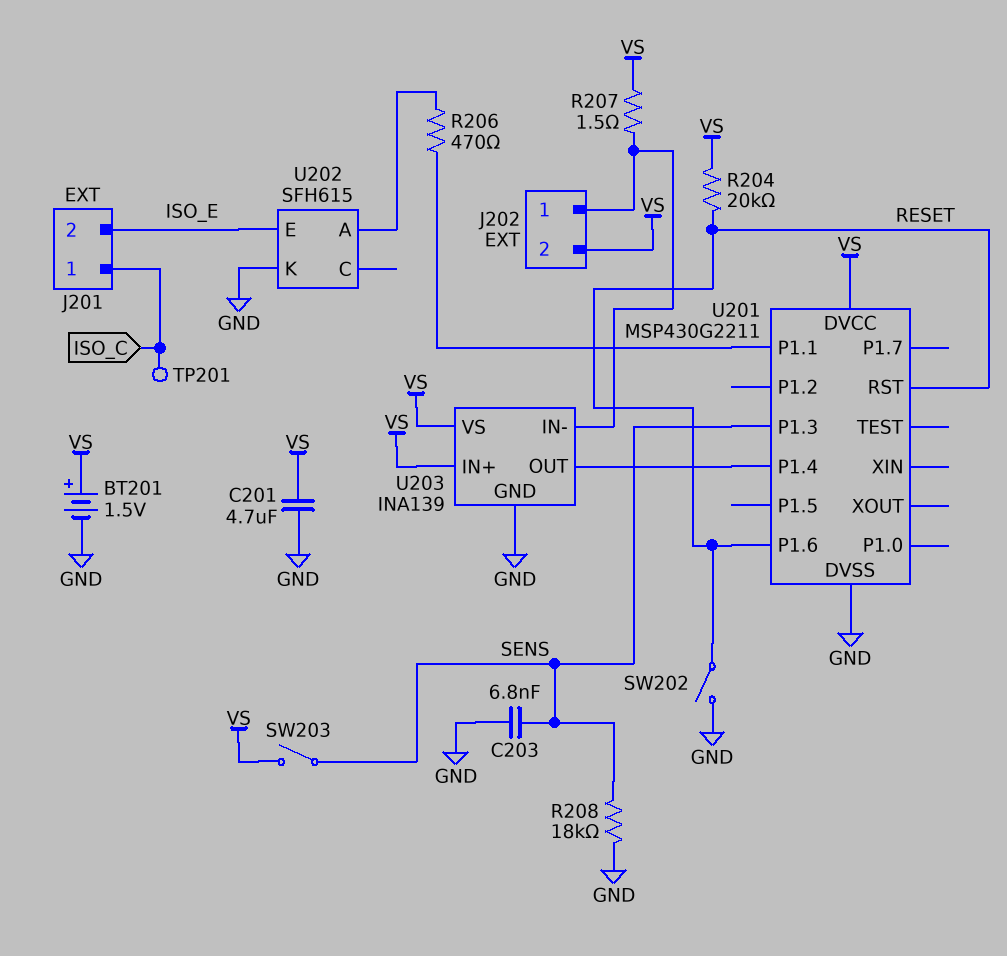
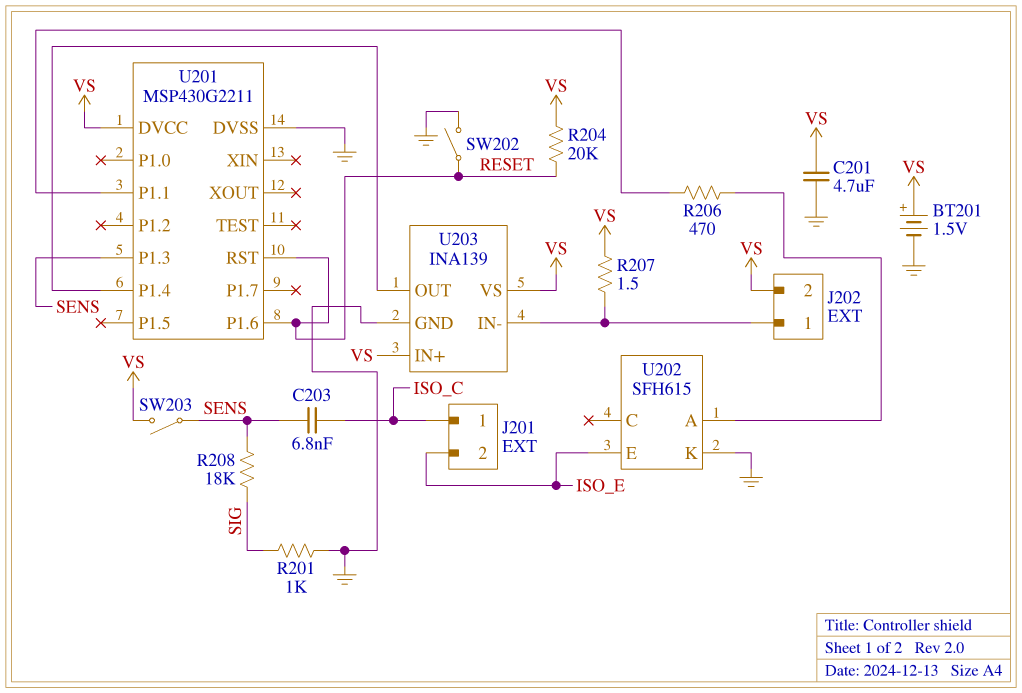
C203: 6.8nF (GND, SENS) -> 6.8nF (ISO_C, SENS)
R201: none -> 1k (GND, SIG)
R208: 18k (GND, SENS) -> 18k (SENS, SIG)
TP201: test point (ISO_C) -> none

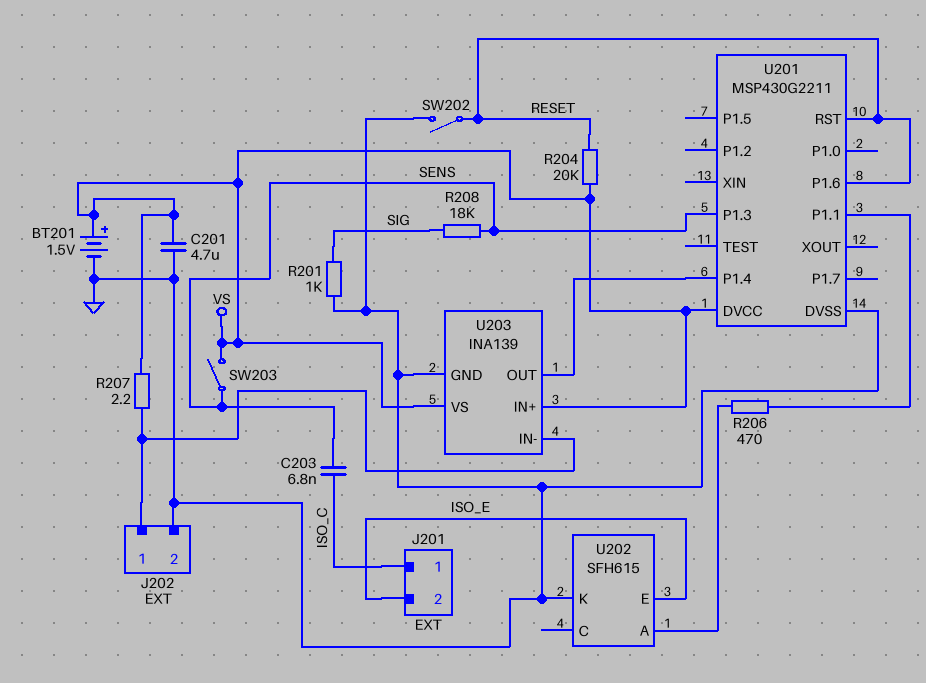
J202 pin 2: VS -> GND
R207: 1.5 (J202/1, VS) -> 2.2 (J202/1, VS)

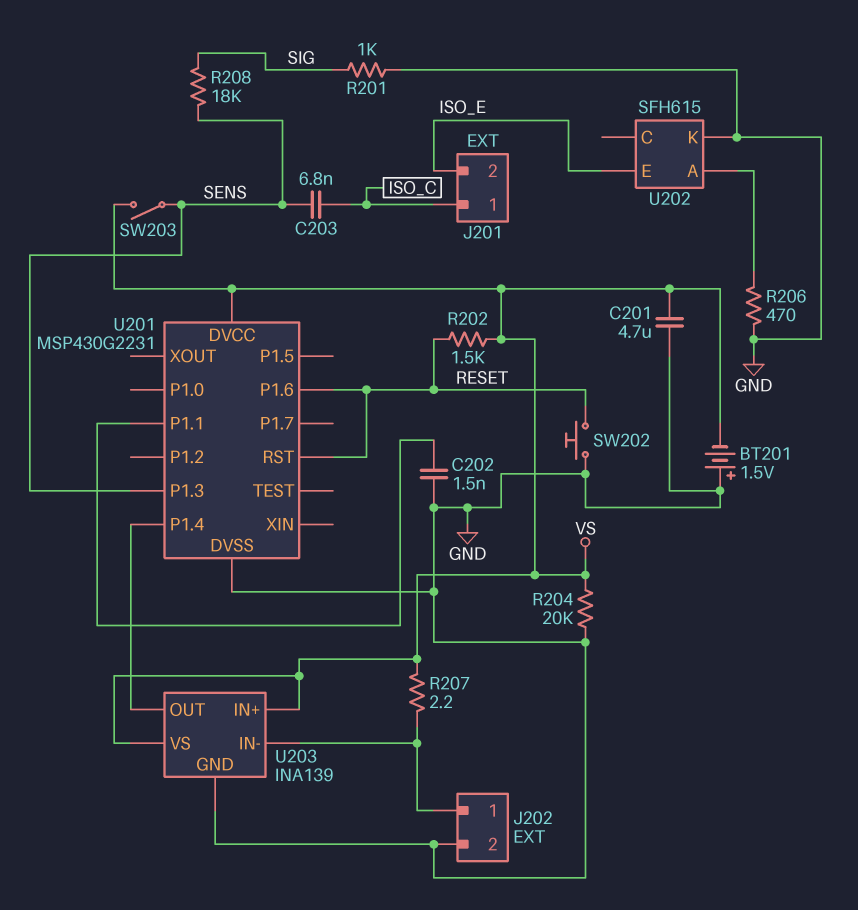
BT201: 1.5V (plus VS, minus GND) -> 1.5V (plus GND, minus VS)
C202: none -> 1.5nF (GND, U201/P1.1)
R202: none -> 1.5k (RESET, VS)
R204: 20k (RESET, VS) -> 20k (GND, VS)
R206: 470 (U201/P1.1, U202/A) -> 470 (GND, U202/A)
SW202: switch (GND, RESET) -> button (GND, RESET)
U201: MSP430G2211 -> MSP430G2231

